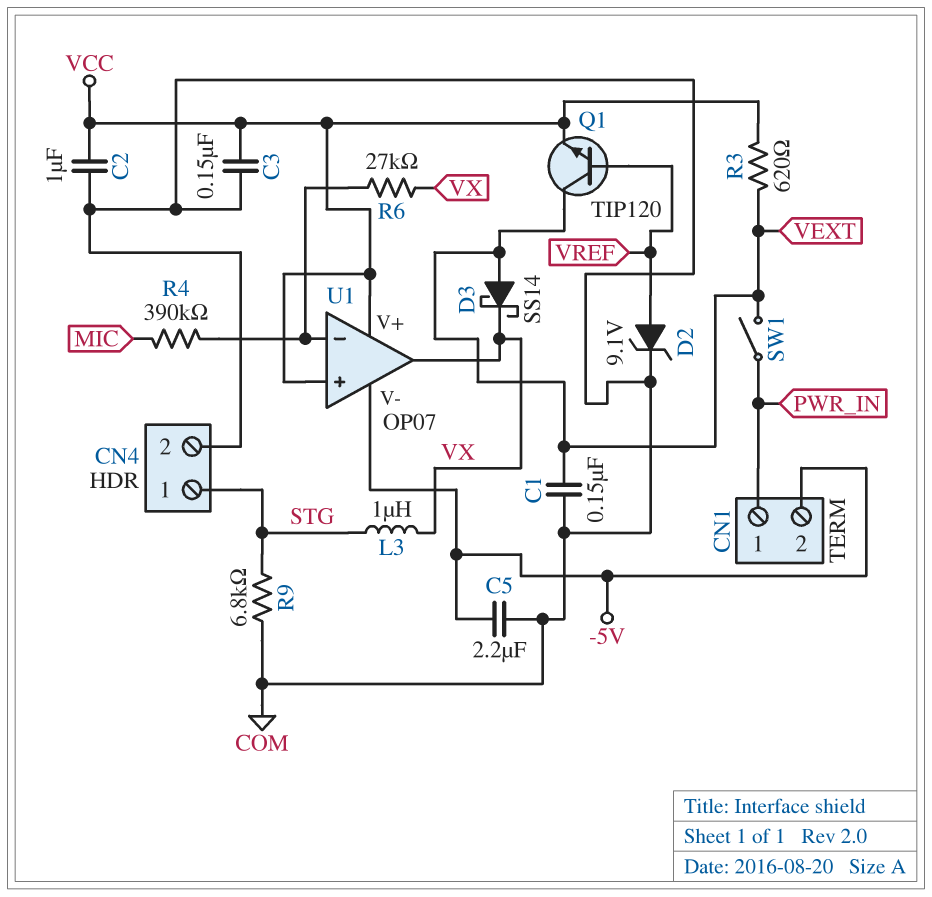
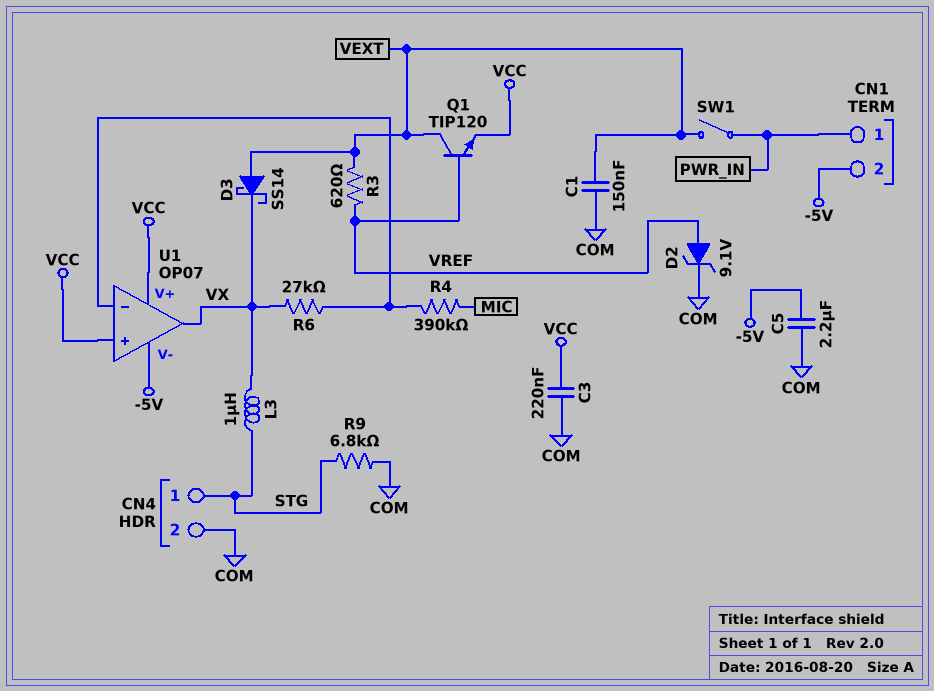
C2: 1uF (COM, VCC) -> none
C3: 150nF (COM, VCC) -> 220nF (COM, VCC)
R3: 620 (VCC, VEXT) -> 620 (VEXT, VREF)

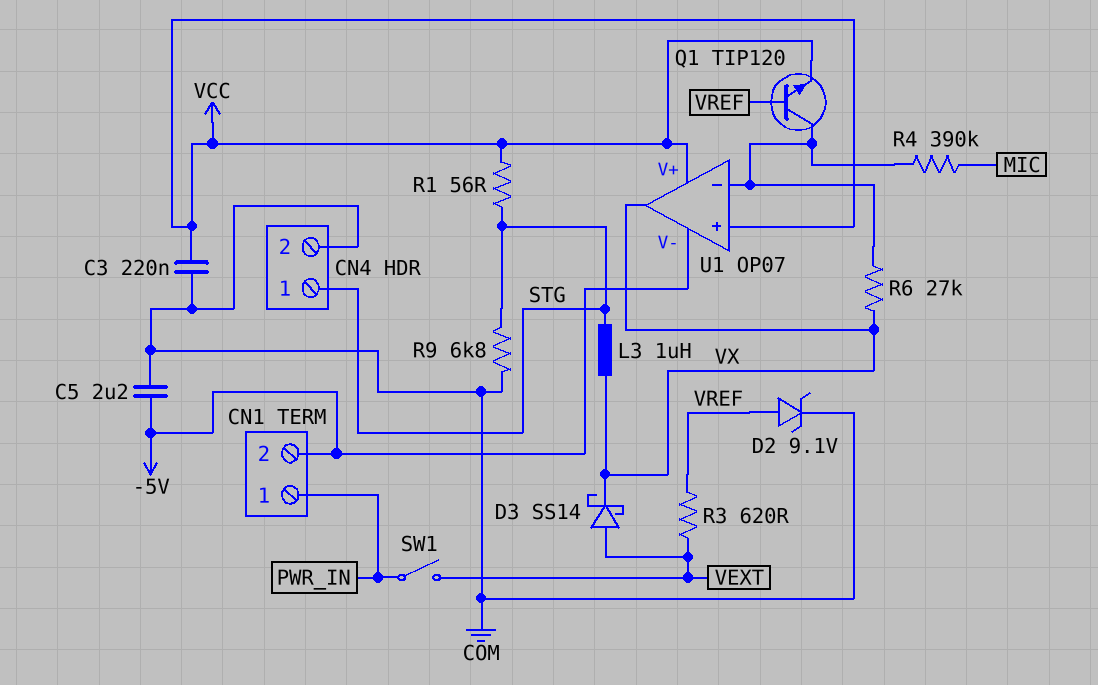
C1: 150nF (COM, VEXT) -> none
Q1: NPN TIP120 (B VREF, C VEXT, E VCC) -> NPN TIP120 (B VREF, C U1/in-, E VCC)
R1: none -> 56 (STG, VCC)

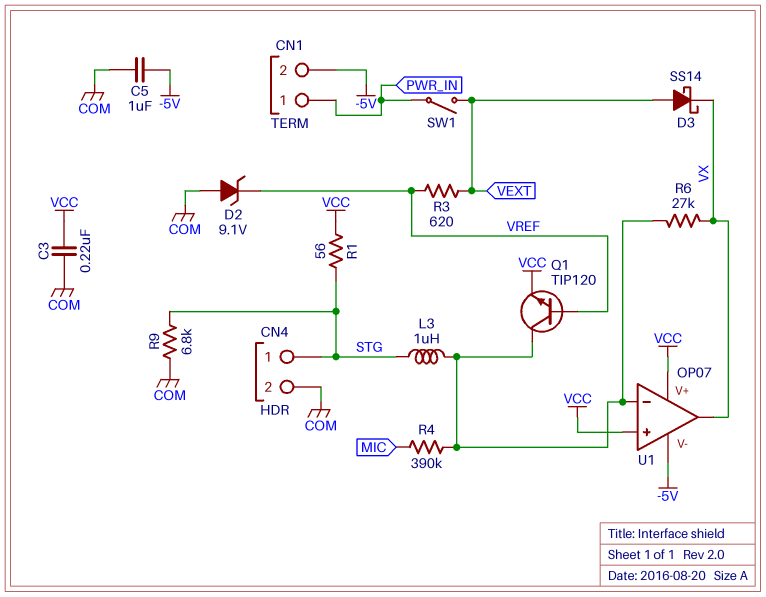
C5: 2.2uF (-5V, COM) -> 1uF (-5V, COM)
D2: zener 9.1V (A VREF, K COM) -> zener 9.1V (A COM, K VREF)
L3: 1uH (STG, VX) -> 1uH (STG, U1/in-)

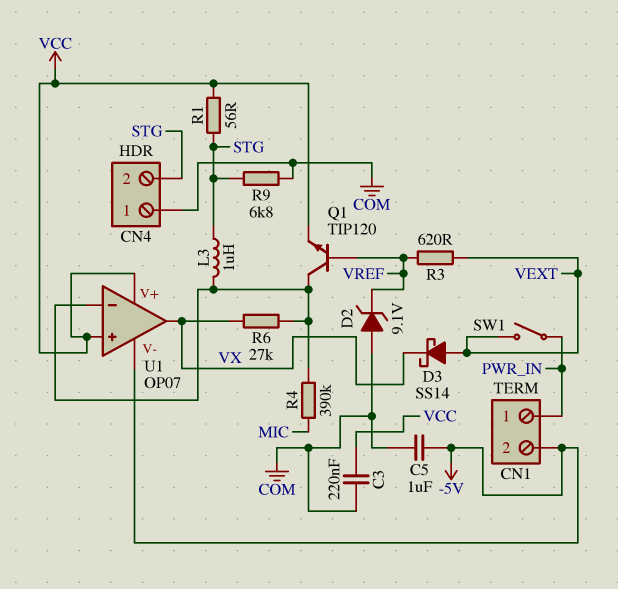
CN4 pin 1: STG -> COM
CN4 pin 2: COM -> STG

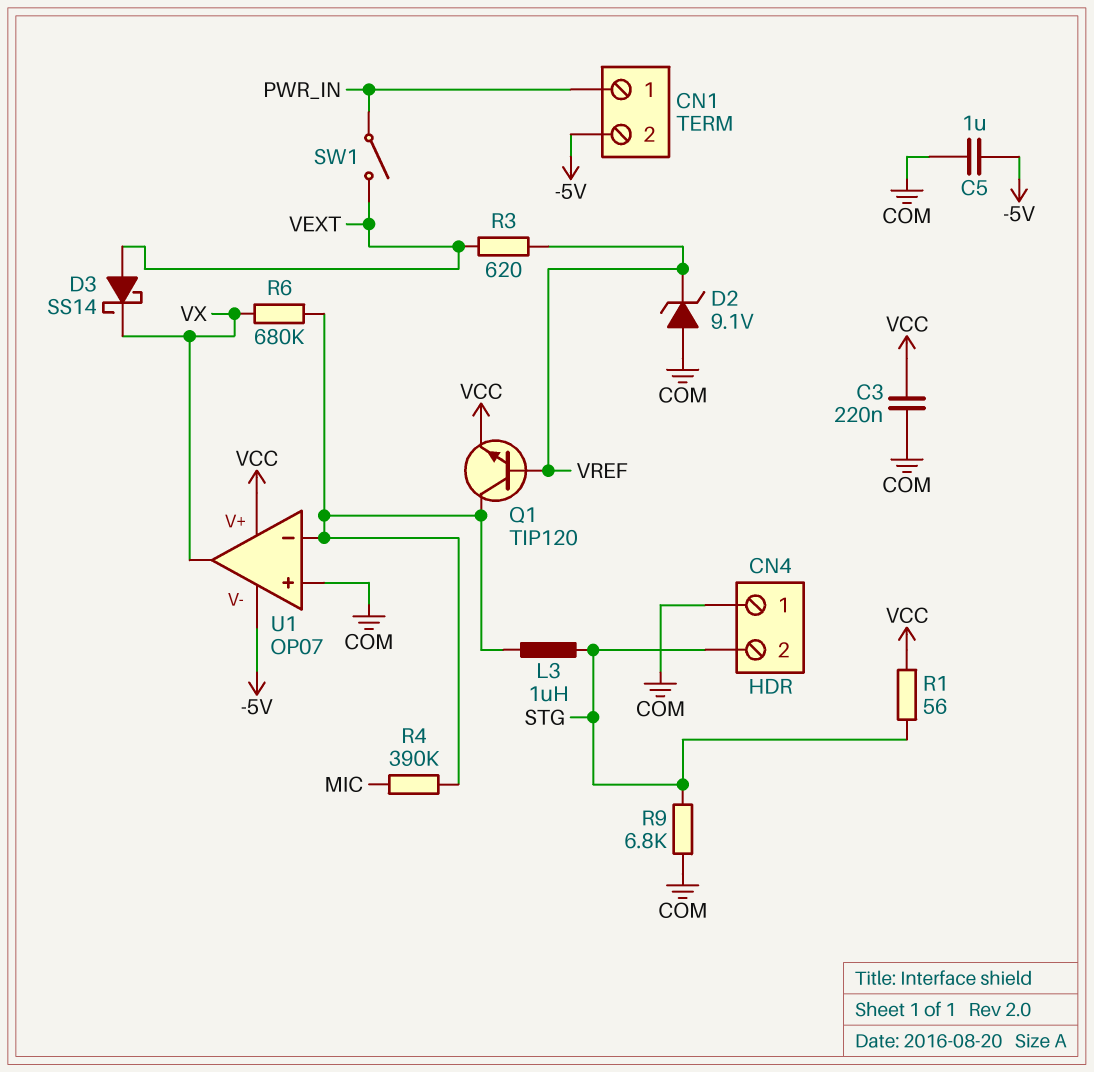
R6: 27k (U1/in-, VX) -> 680k (U1/in-, VX)
U1 pin in+: VCC -> COM

